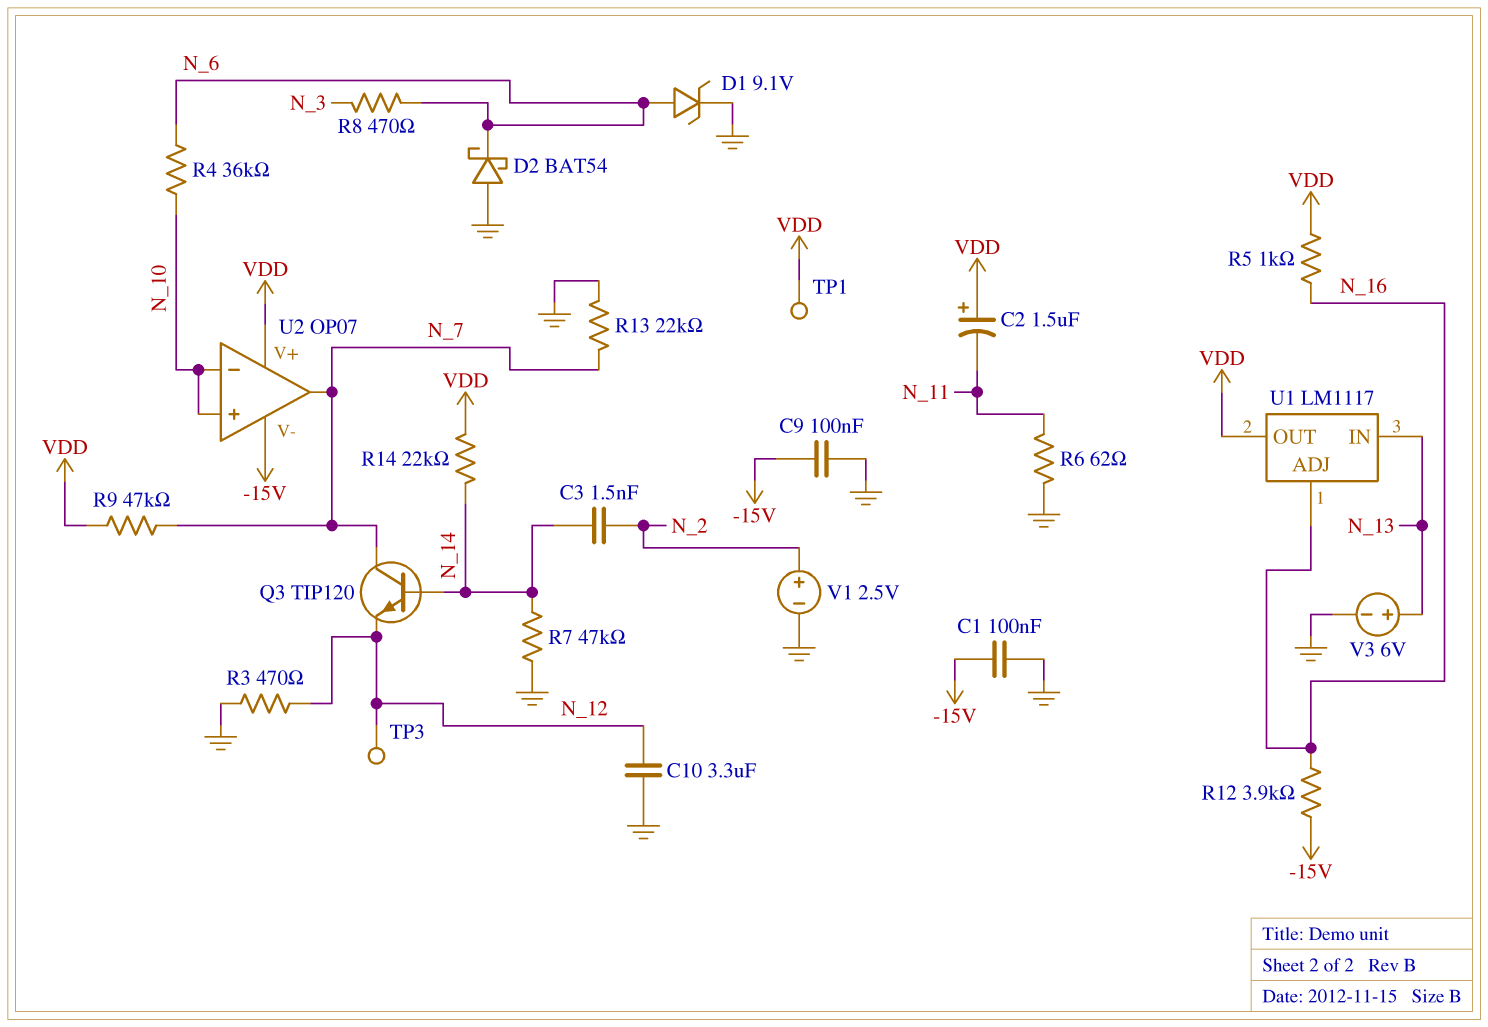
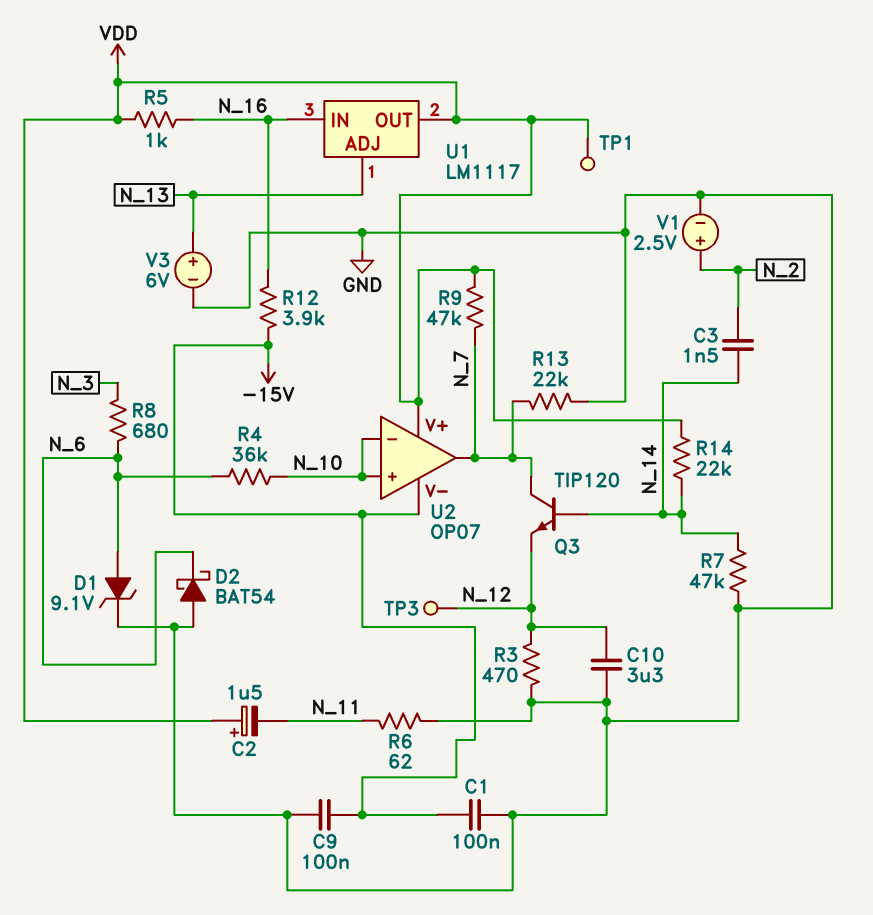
R8: 470 (N_3, N_6) -> 680 (N_3, N_6)
U1 pin ADJ: N_16 -> N_13
U1 pin IN: N_13 -> N_16

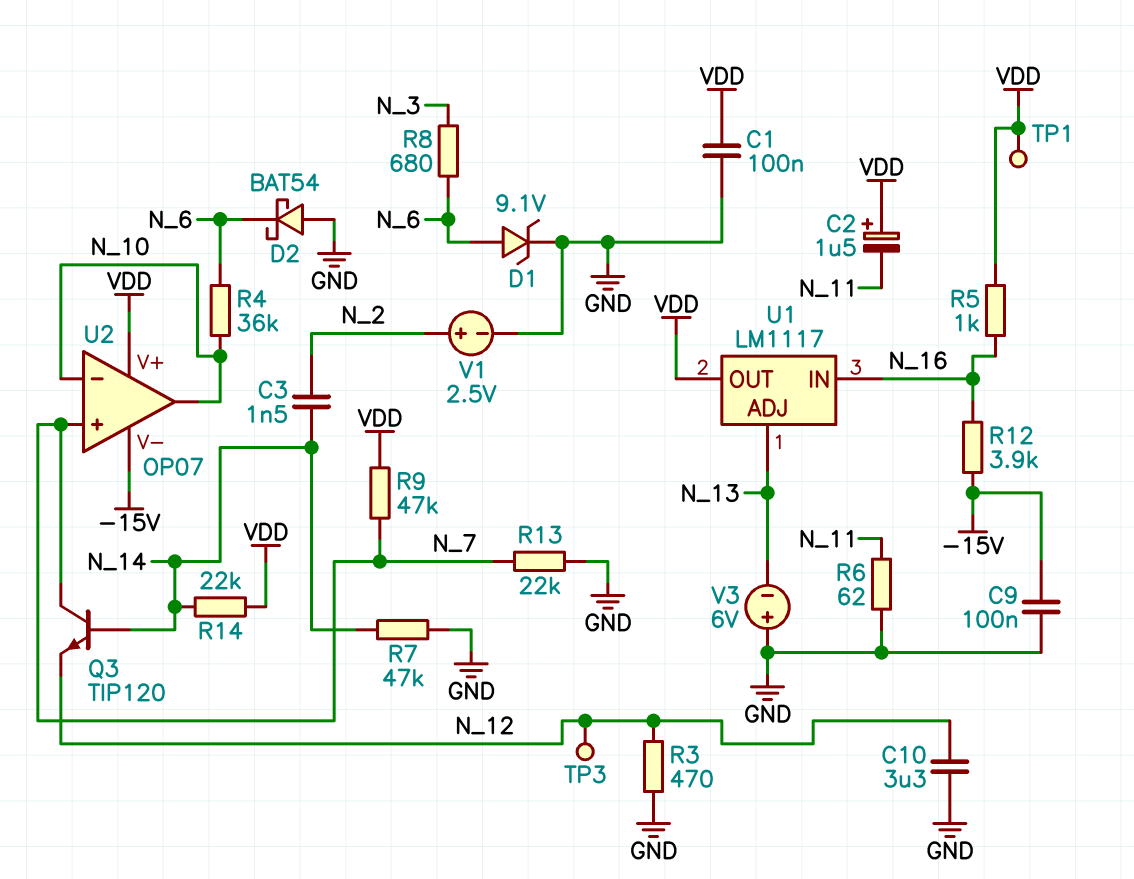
C1: 100nF (-15V, GND) -> 100nF (GND, VDD)
U2 pin in+: N_10 -> N_7
U2 pin out: N_7 -> N_10
V3: 6V (plus N_13, minus GND) -> 6V (plus GND, minus N_13)

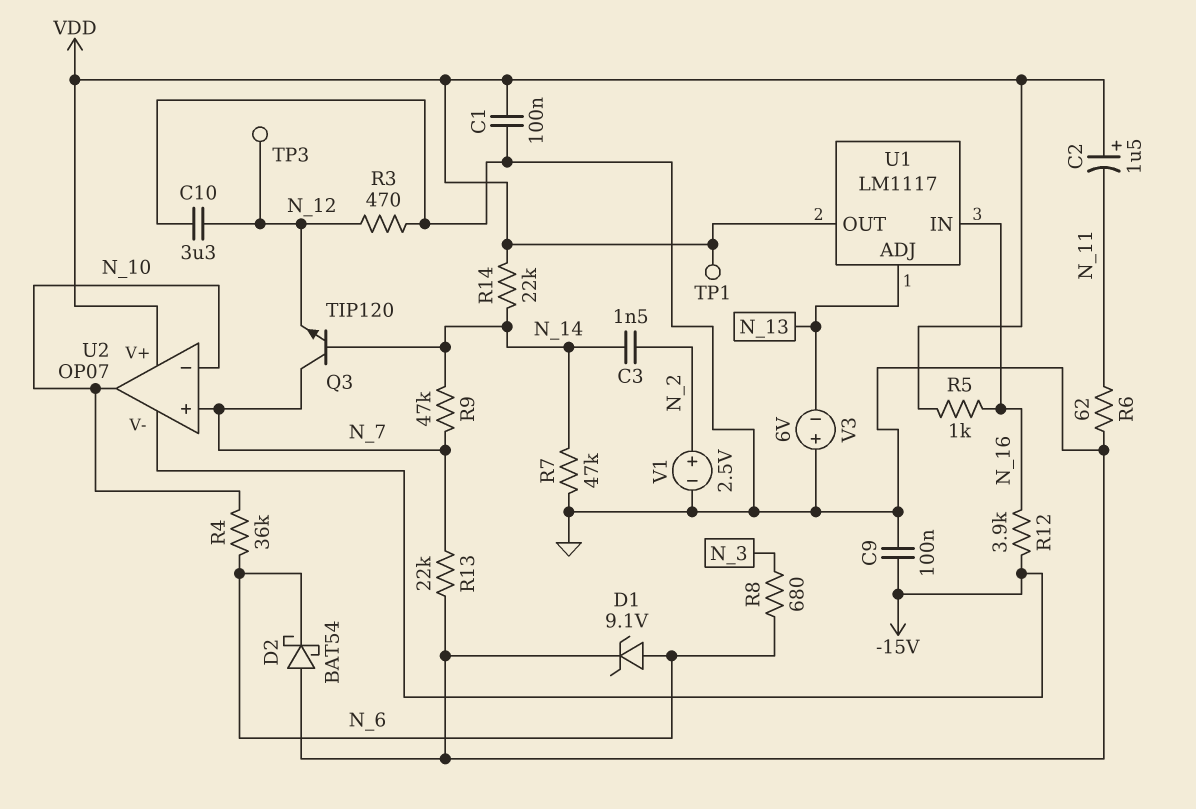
R9: 47k (N_7, VDD) -> 47k (N_7, N_14)

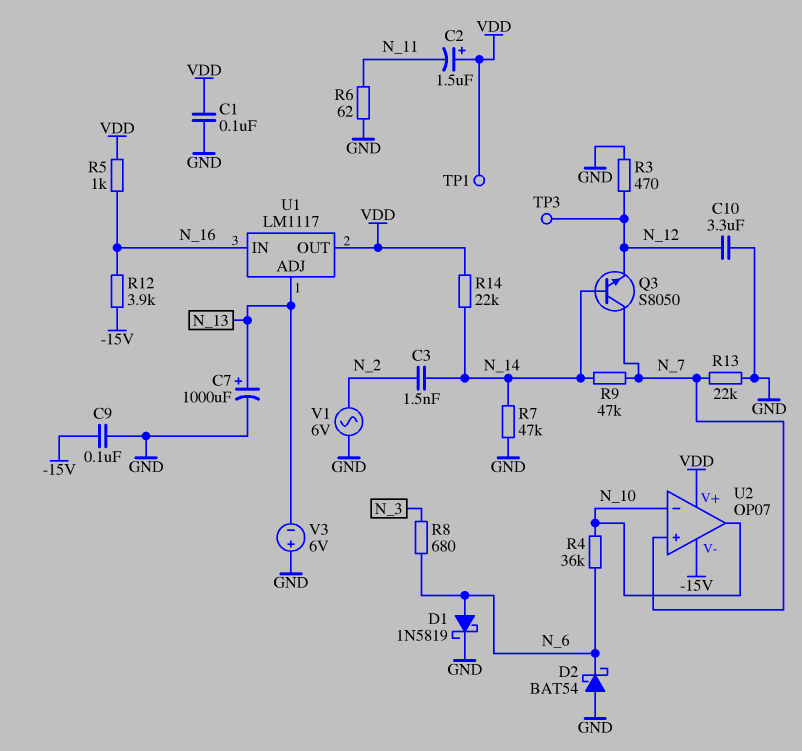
C7: none -> 1000uF (plus N_13, minus GND)
D1: zener 9.1V (A N_6, K GND) -> schottky 1N5819 (A N_6, K GND)
Q3: NPN TIP120 (B N_14, C N_7, E N_12) -> NPN S8050 (B N_14, C N_7, E N_12)
V1: 2.5V (plus N_2, minus GND) -> AC 6V (GND, N_2)

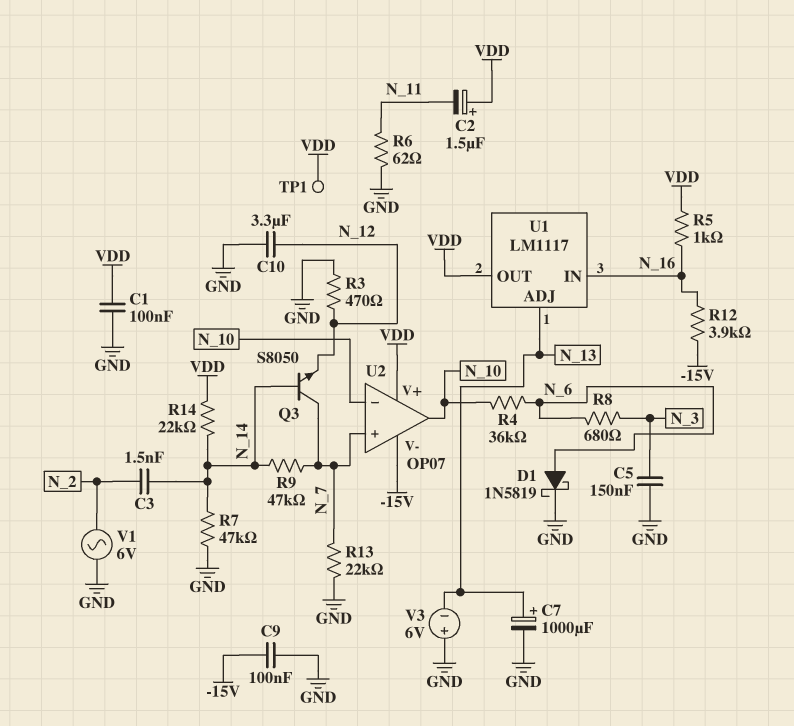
C5: none -> 150nF (GND, N_3)
D2: schottky BAT54 (A GND, K N_6) -> none
TP3: test point (N_12) -> none

